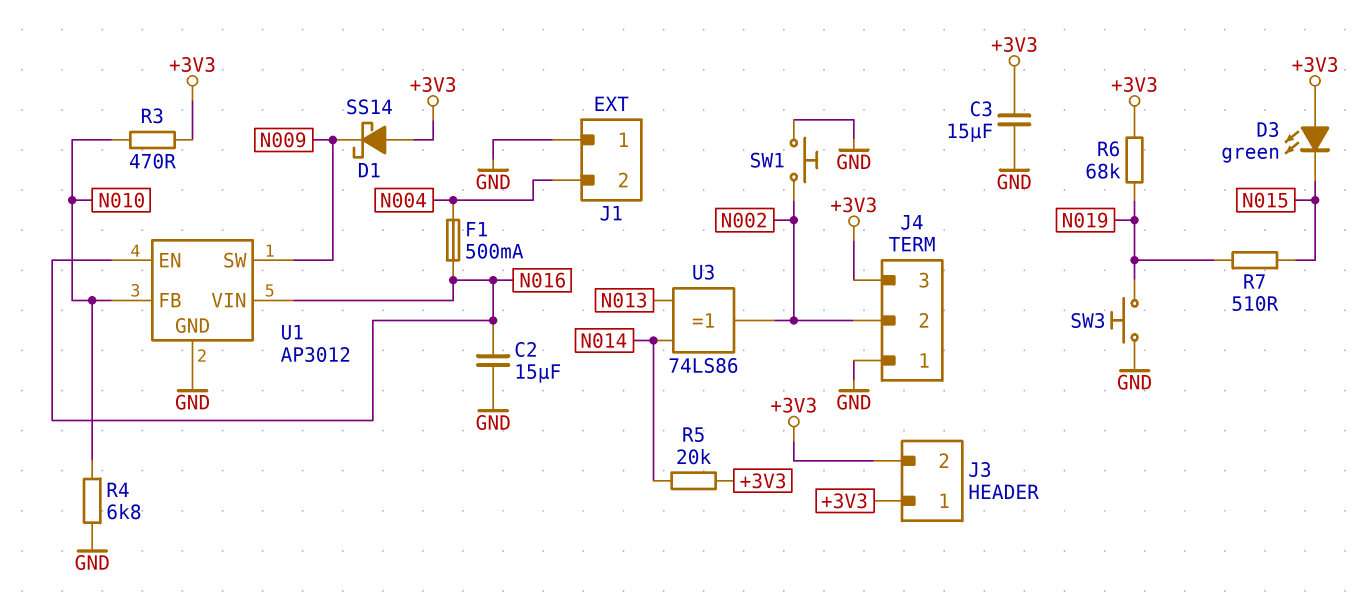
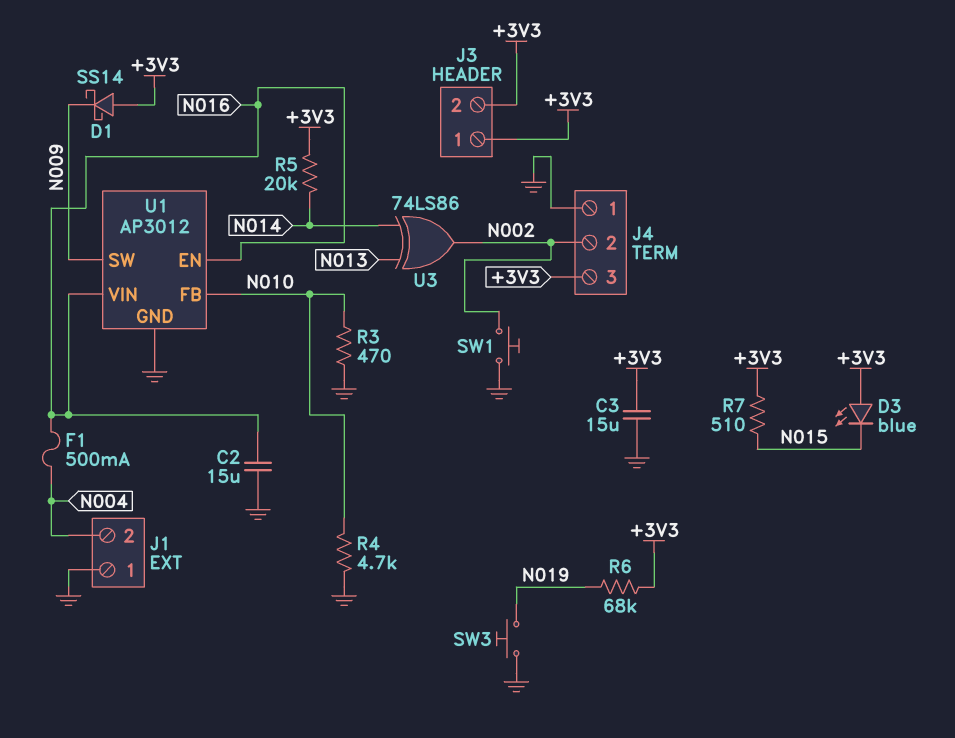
D3: LED green (A +3V3, K N015) -> LED blue (A +3V3, K N015)
R3: 470 (+3V3, N010) -> 470 (GND, N010)
R4: 6.8k (GND, N010) -> 4.7k (GND, N010)
R7: 510 (N015, N019) -> 510 (+3V3, N015)

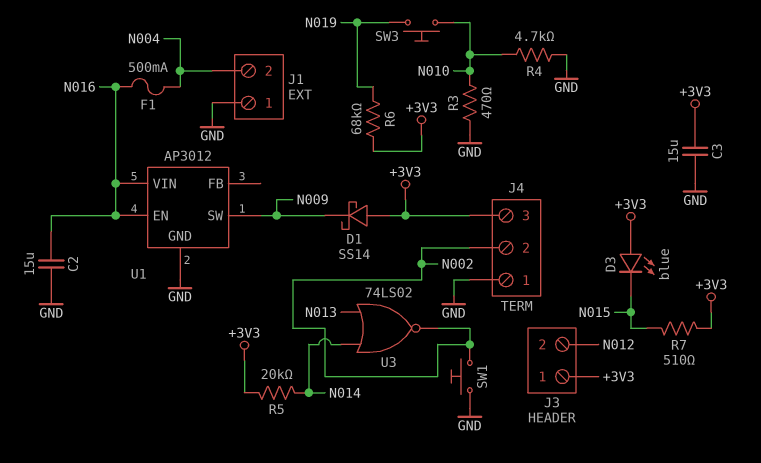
J3 pin 2: +3V3 -> N012
SW3: button (GND, N019) -> button (N010, N019)
U1 pin FB: N010 -> none
U3: XOR 74LS86 (in N013, in N014, out N002) -> NOR 74LS02 (in N013, in N014, out N002)

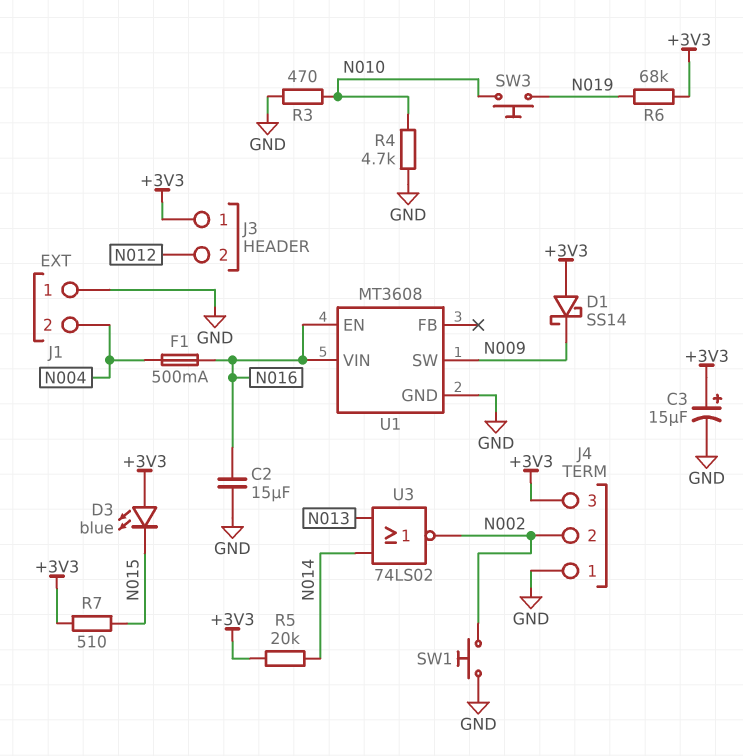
C3: 15uF (+3V3, GND) -> 15uF (plus +3V3, minus GND)
U1: AP3012 -> MT3608

